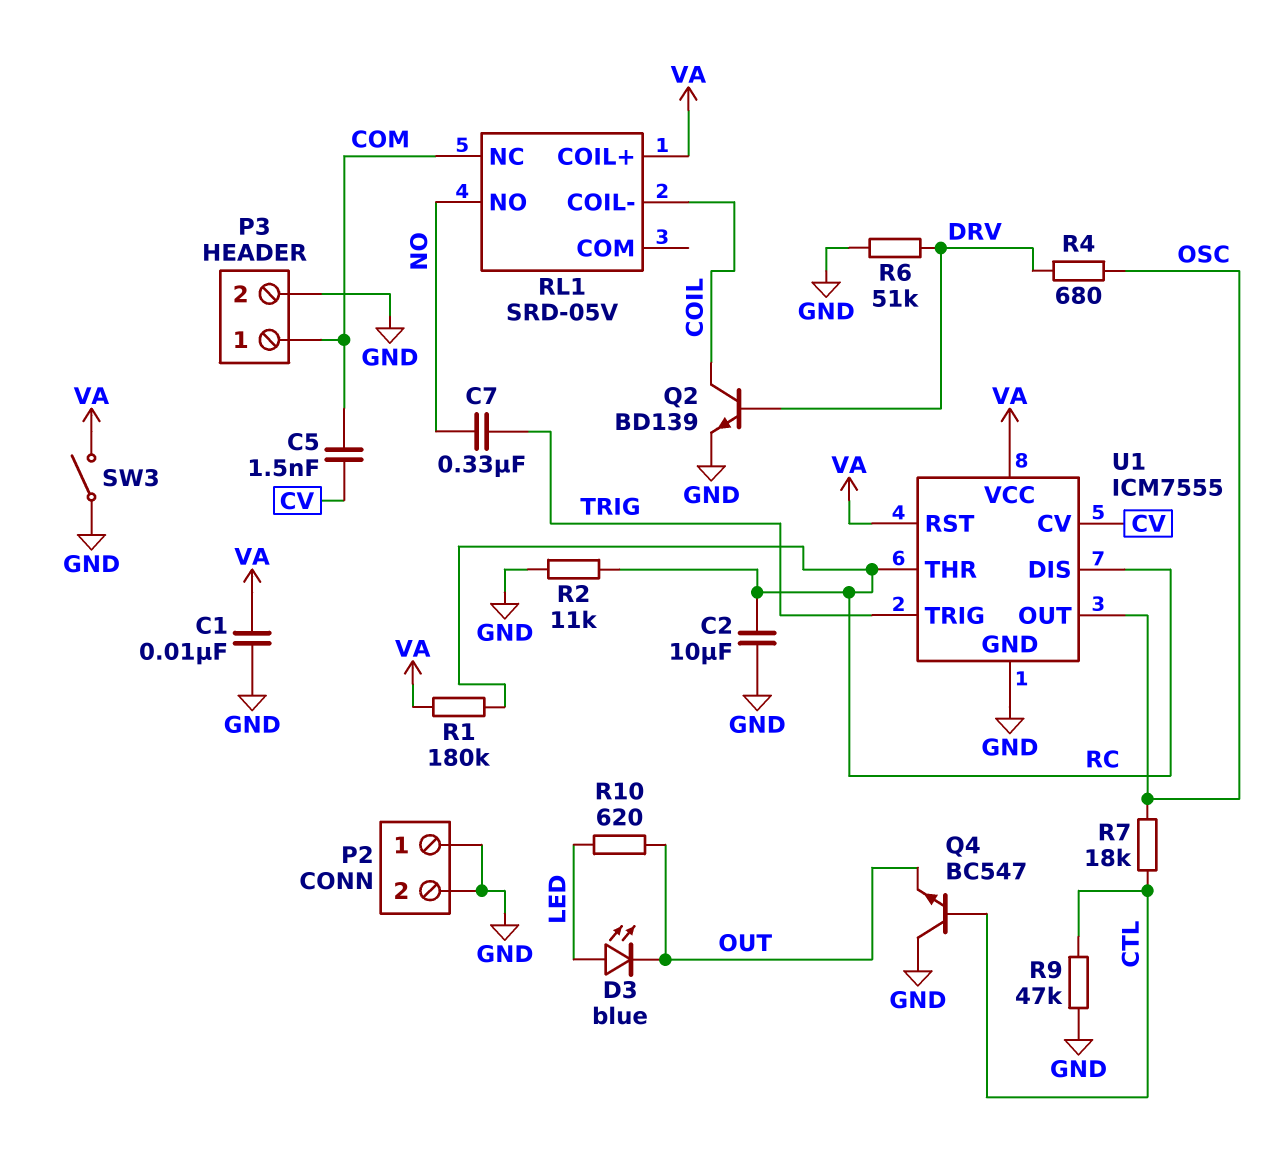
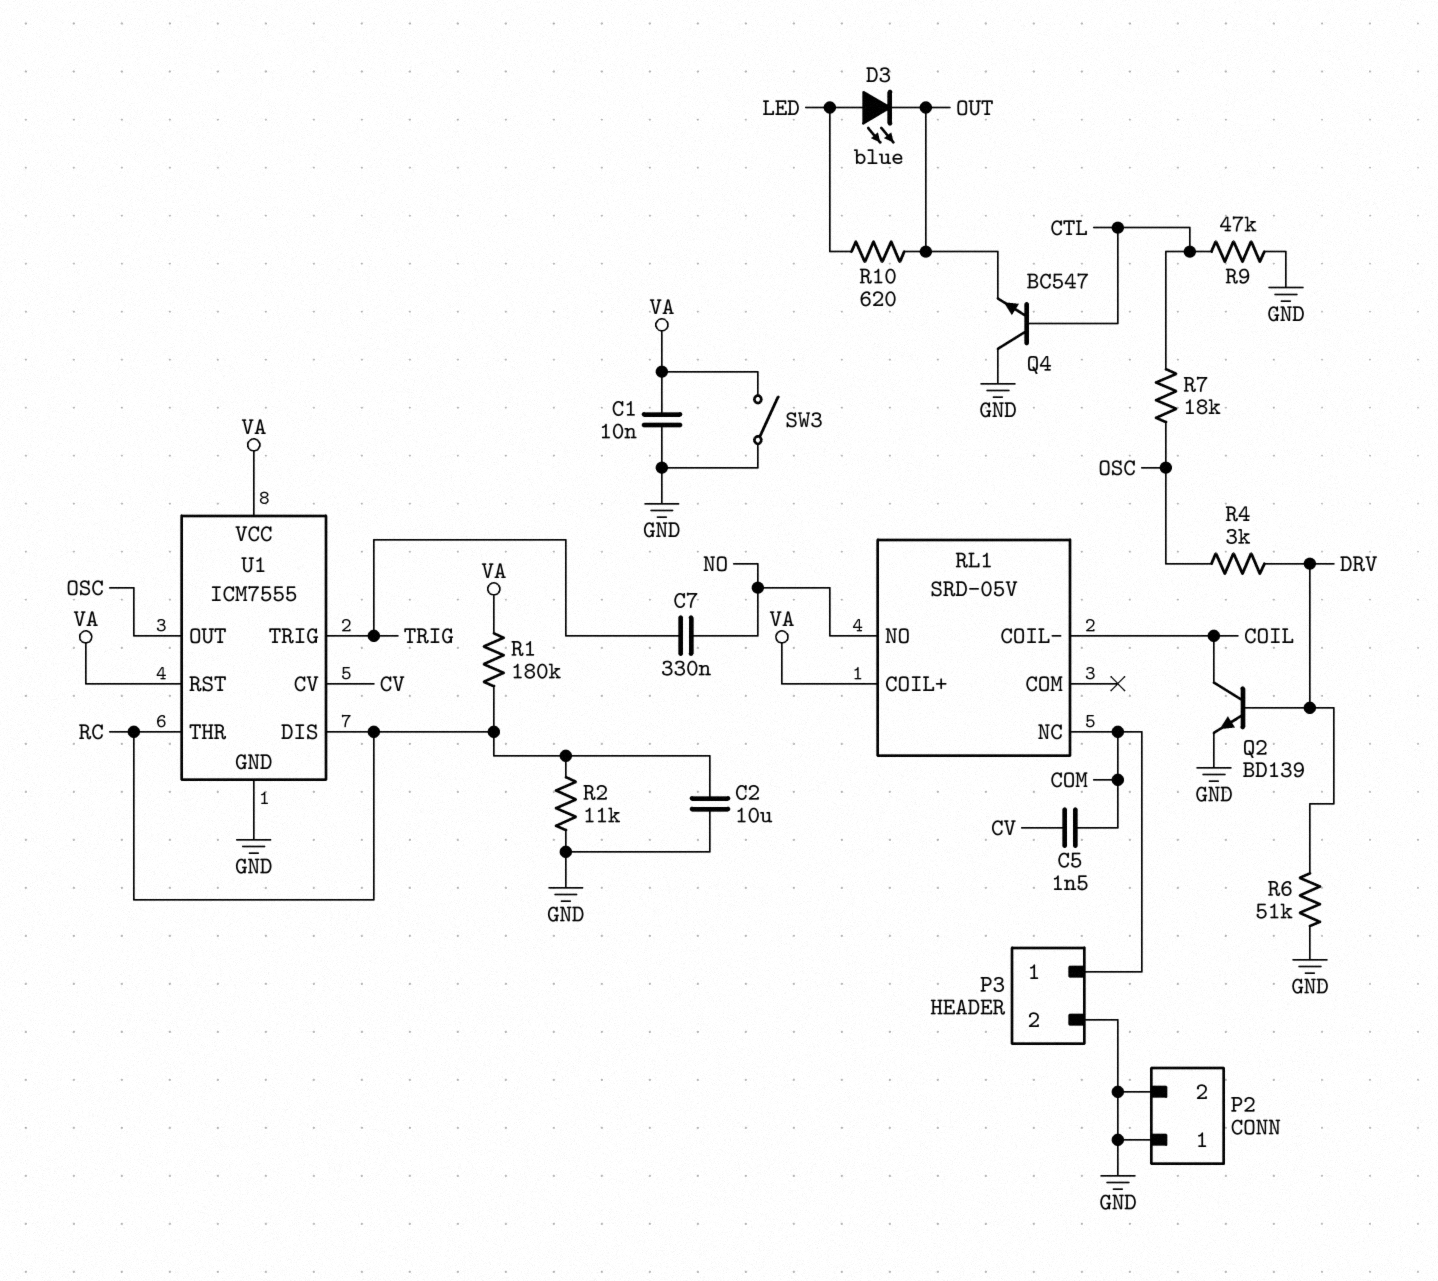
R4: 680 (DRV, OSC) -> 3k (DRV, OSC)

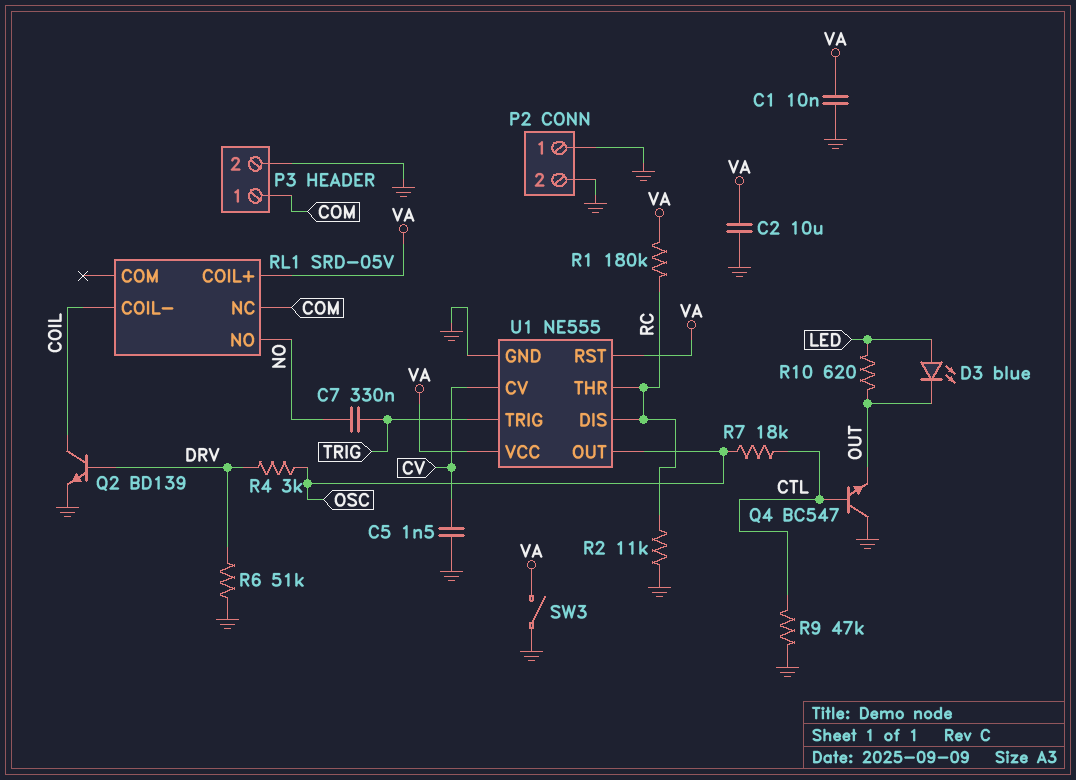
C2: 10uF (GND, RC) -> 10uF (GND, VA)
C5: 1.5nF (COM, CV) -> 1.5nF (CV, GND)
U1: ICM7555 -> NE555

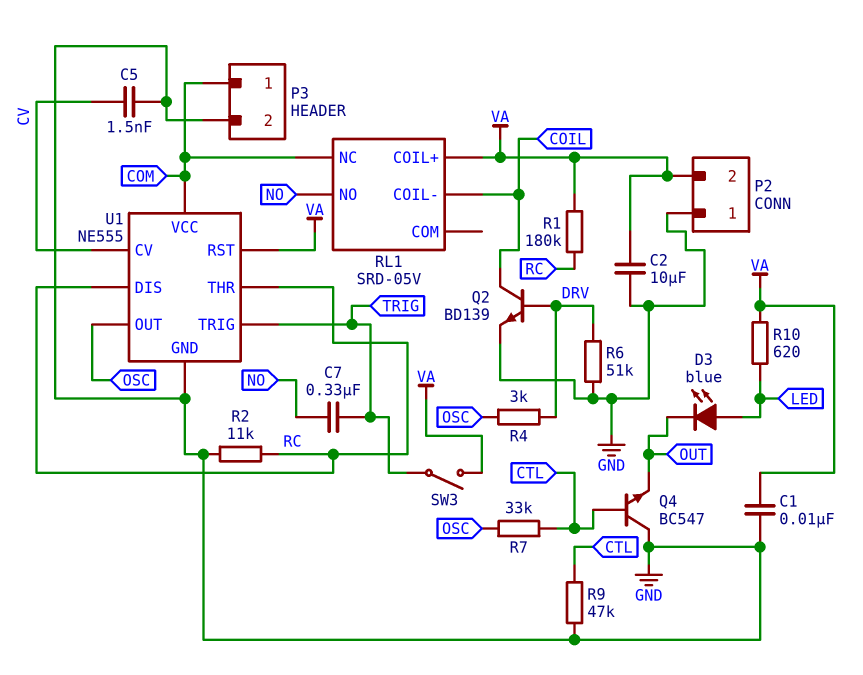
P2 pin 2: GND -> VA
R7: 18k (CTL, OSC) -> 33k (CTL, OSC)
R10: 620 (LED, OUT) -> 620 (LED, VA)
SW3: switch (GND, VA) -> switch (TRIG, VA)
U1 pin VCC: VA -> COM

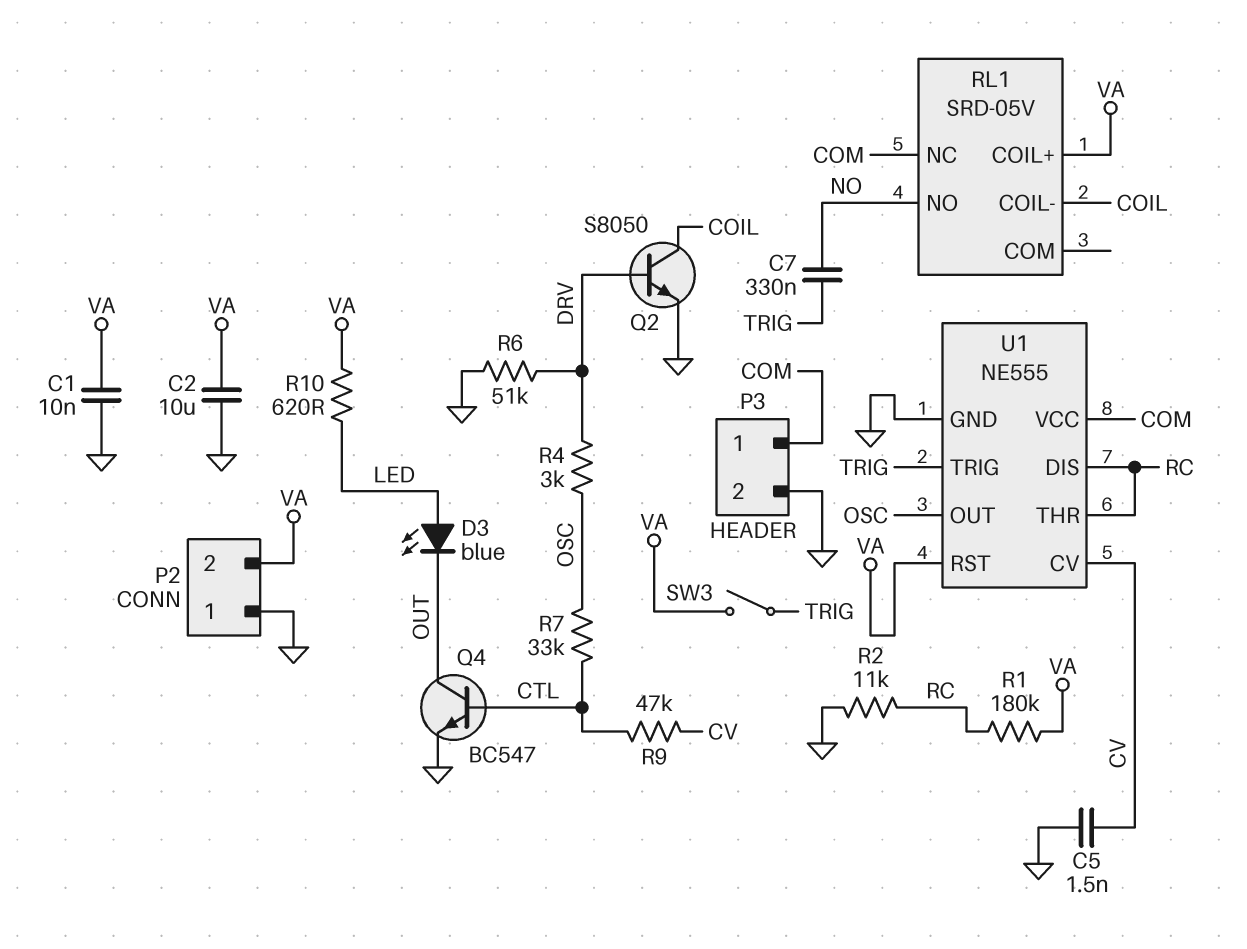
Q2: NPN BD139 (B DRV, C COIL, E GND) -> NPN S8050 (B DRV, C COIL, E GND)
Q4: NPN BC547 (B CTL, C GND, E OUT) -> NPN BC547 (B CTL, C OUT, E GND)
R9: 47k (CTL, GND) -> 47k (CTL, CV)

